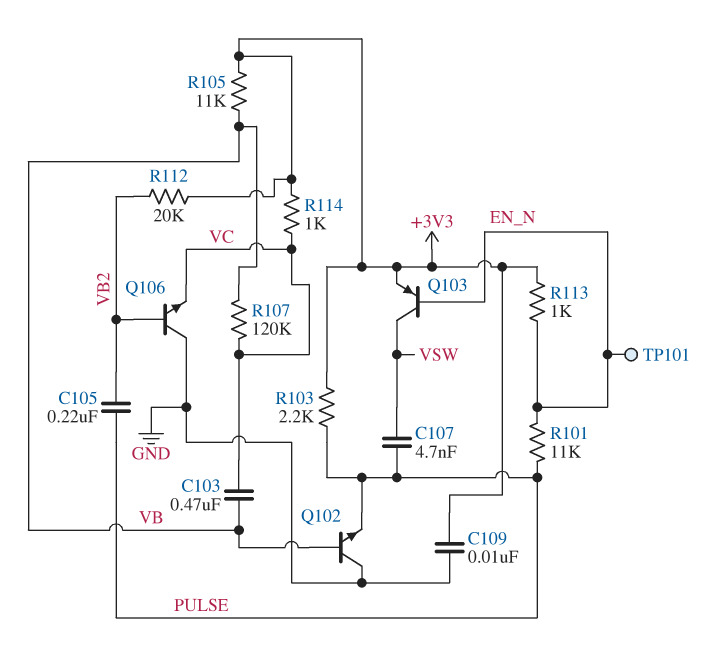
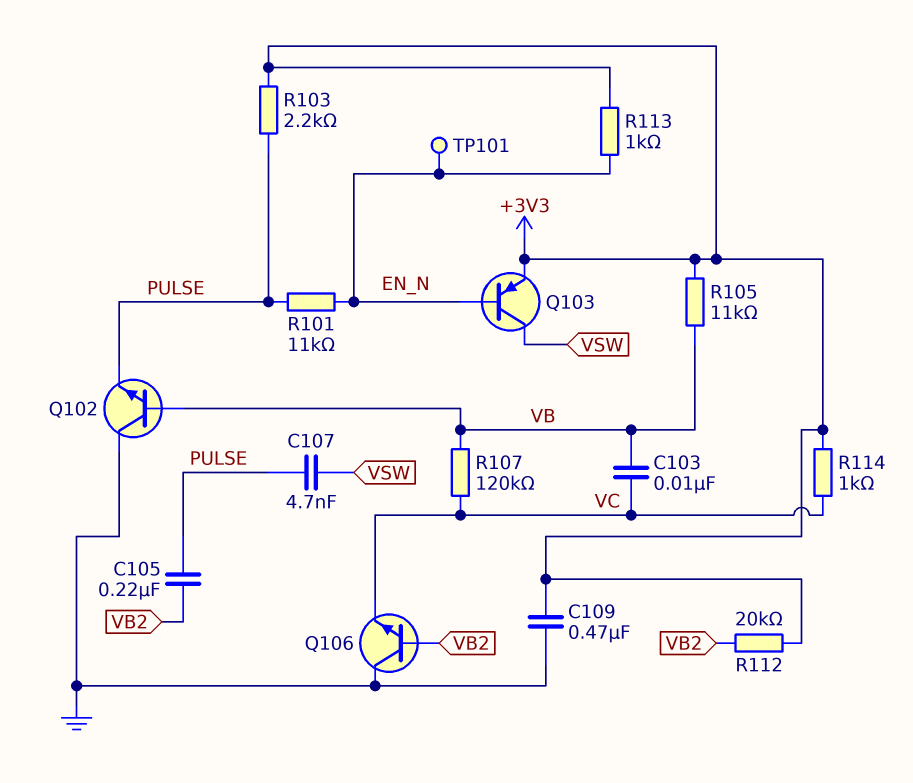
C103: 470nF (VB, VC) -> 10nF (VB, VC)
C109: 10nF (+3V3, GND) -> 470nF (+3V3, GND)

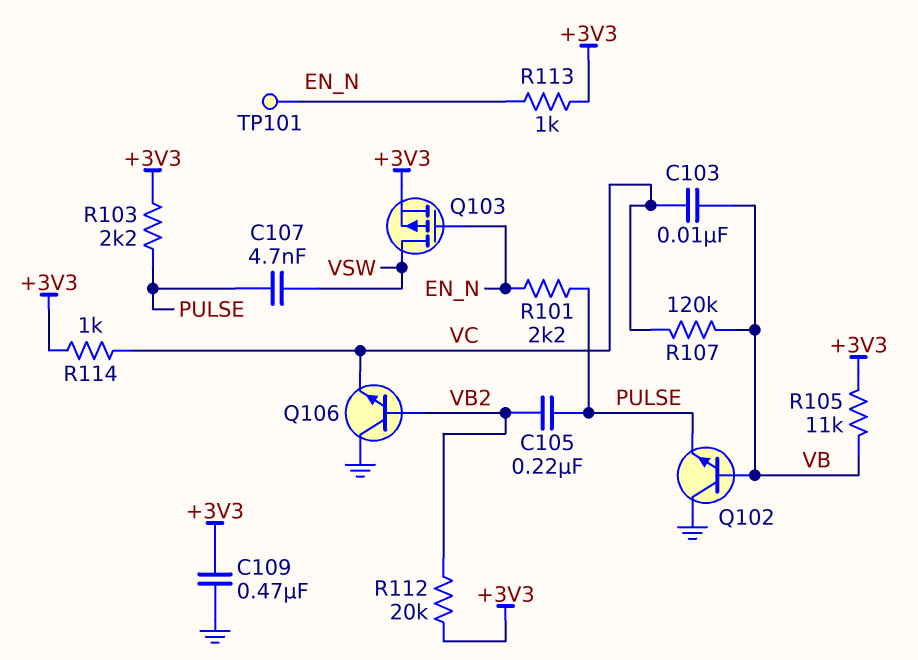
Q103: PNP (B EN_N, C VSW, E +3V3) -> PMOS (G EN_N, D VSW, S +3V3)
R101: 11k (EN_N, PULSE) -> 2.2k (EN_N, PULSE)

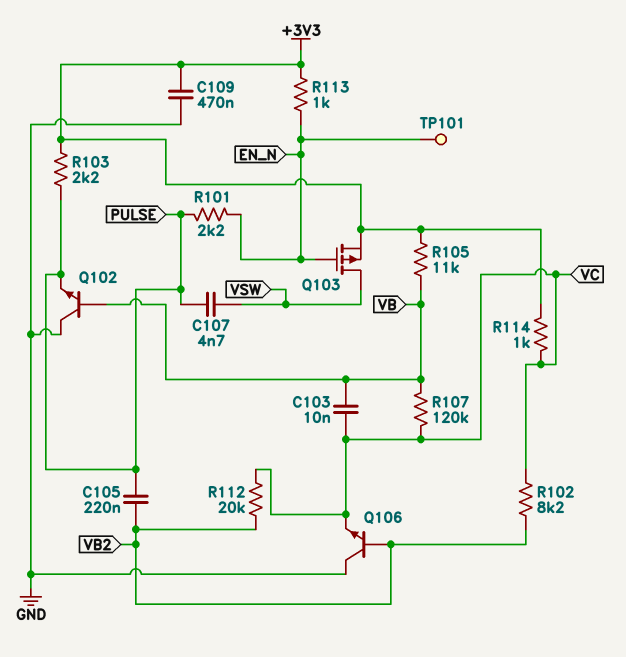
R102: none -> 8.2k (VB2, VC)
R112: 20k (+3V3, VB2) -> 20k (VB2, VC)

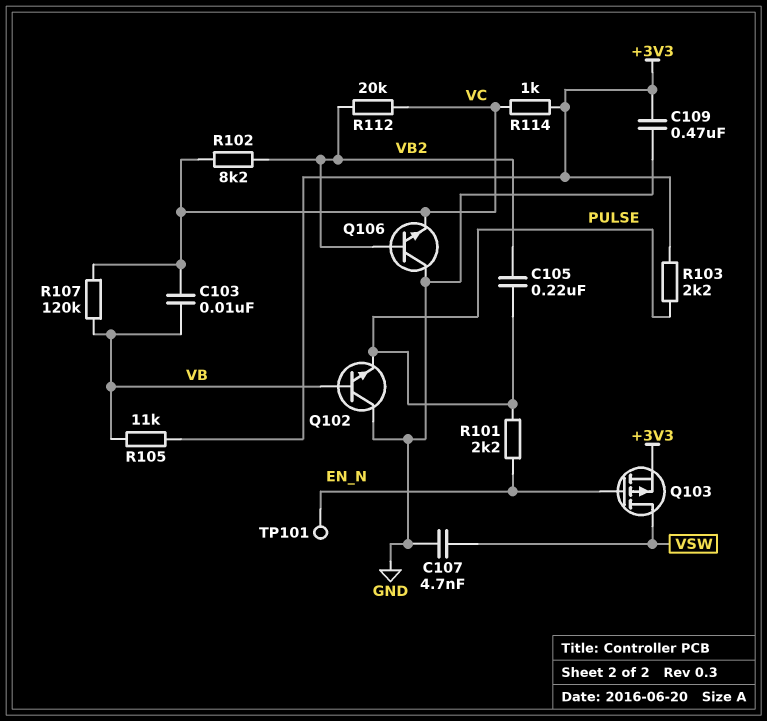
C107: 4.7nF (PULSE, VSW) -> 4.7nF (GND, VSW)
R113: 1k (+3V3, EN_N) -> none

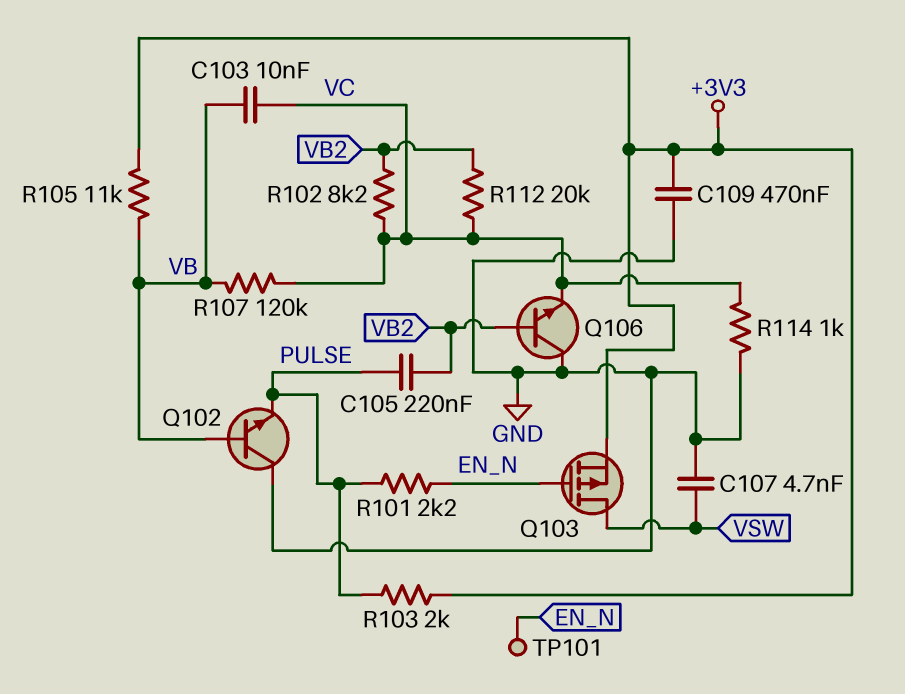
R103: 2.2k (+3V3, PULSE) -> 2k (+3V3, PULSE)
R114: 1k (+3V3, VC) -> 1k (GND, VC)

